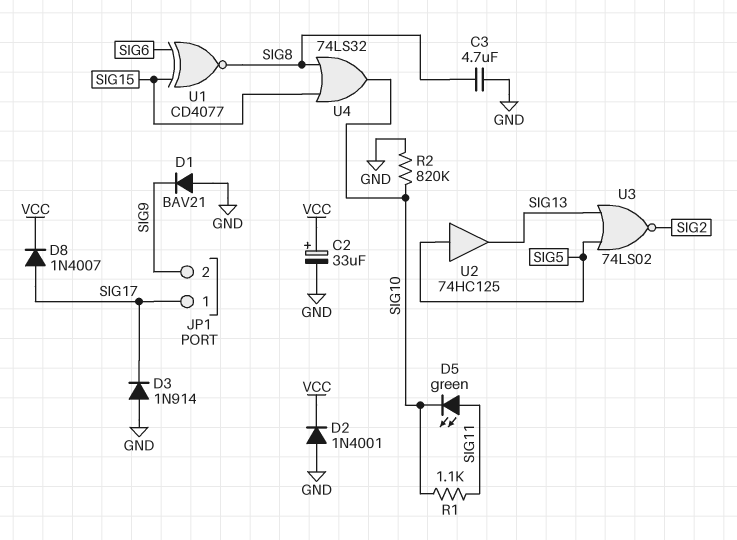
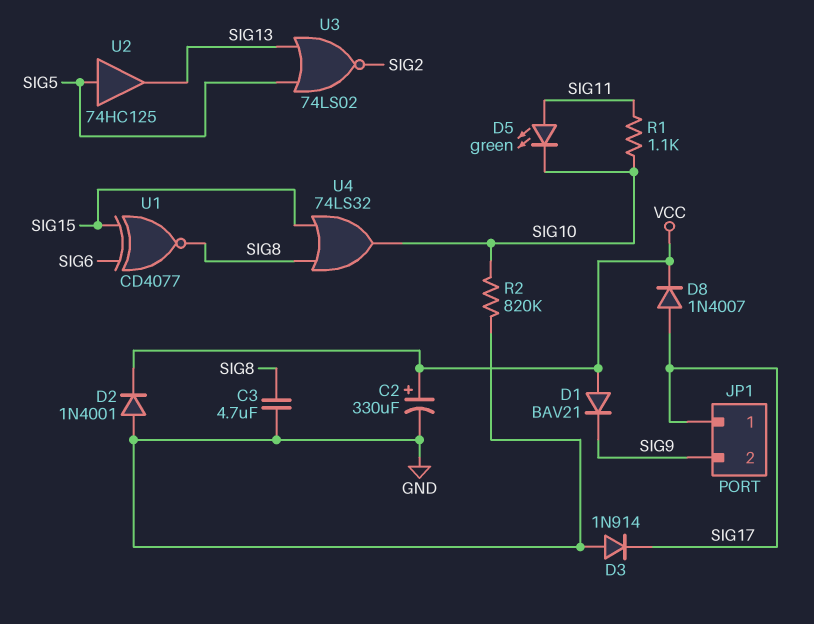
C2: 33uF (plus VCC, minus GND) -> 330uF (plus VCC, minus GND)
D1: diode BAV21 (A GND, K SIG9) -> diode BAV21 (A VCC, K SIG9)

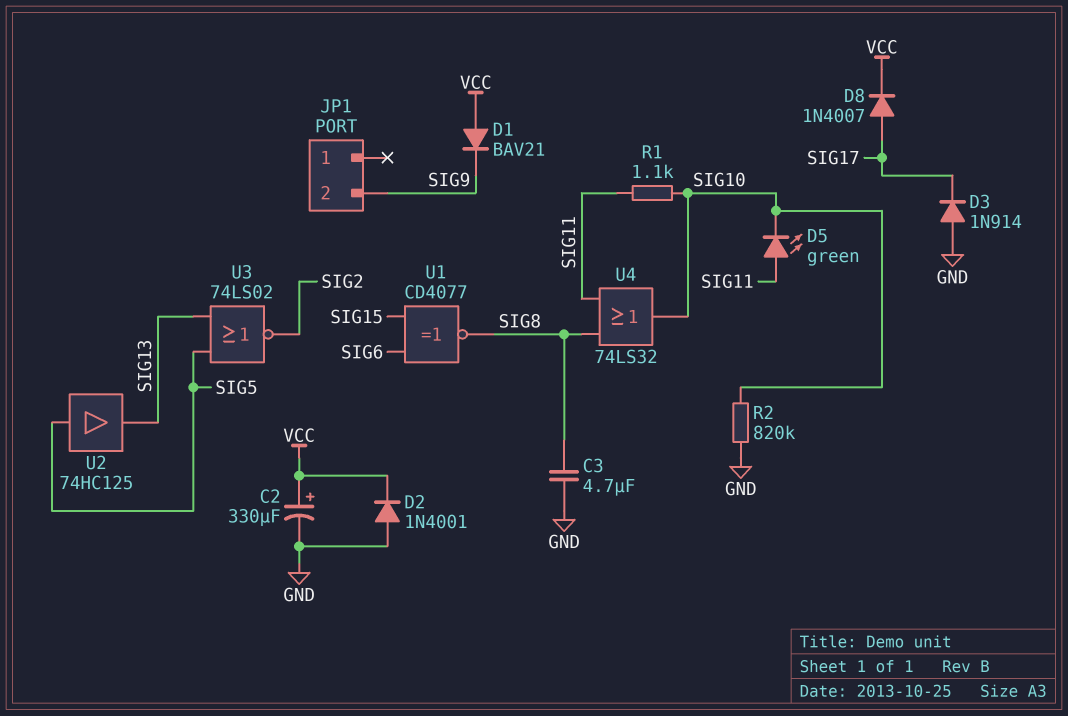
JP1 pin 1: SIG17 -> none
U4: OR 74LS32 (in SIG8, in SIG15, out SIG10) -> OR 74LS32 (in SIG8, in SIG11, out SIG10)

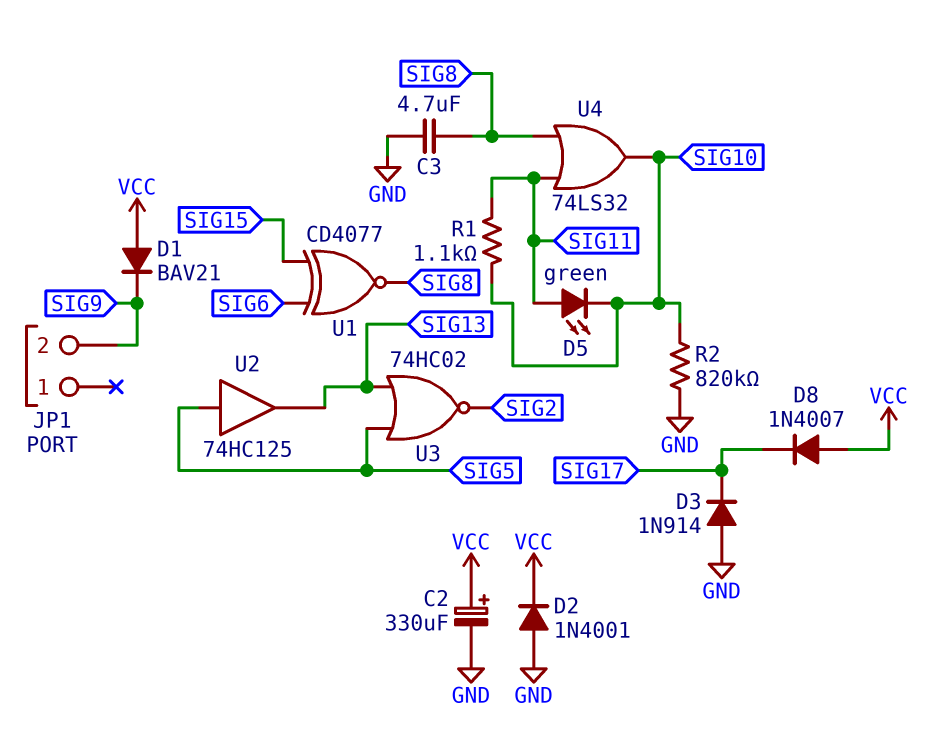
D8: diode 1N4007 (A SIG17, K VCC) -> diode 1N4007 (A VCC, K SIG17)
U3: NOR 74LS02 (in SIG5, in SIG13, out SIG2) -> NOR 74HC02 (in SIG5, in SIG13, out SIG2)

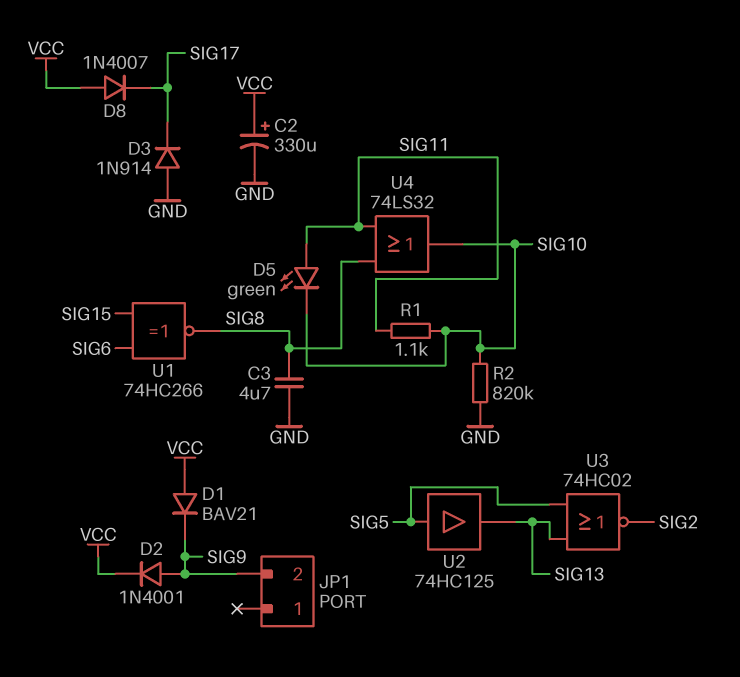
D2: diode 1N4001 (A GND, K VCC) -> diode 1N4001 (A SIG9, K VCC)
U1: XNOR CD4077 (in SIG6, in SIG15, out SIG8) -> XNOR 74HC266 (in SIG6, in SIG15, out SIG8)

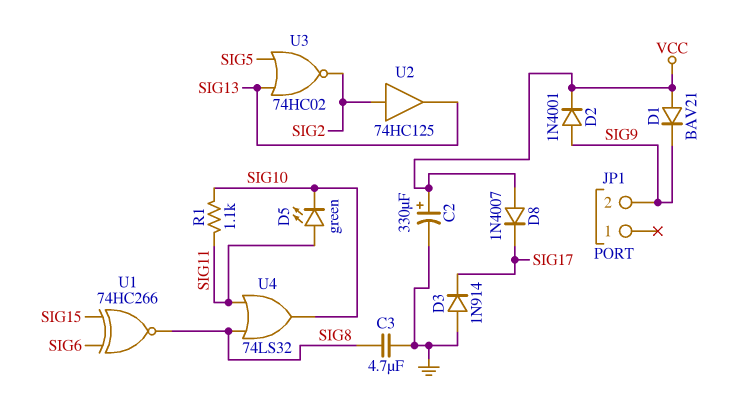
R2: 820k (GND, SIG10) -> none
U2: buffer 74HC125 (in SIG5, out SIG13) -> buffer 74HC125 (in SIG2, out SIG13)

